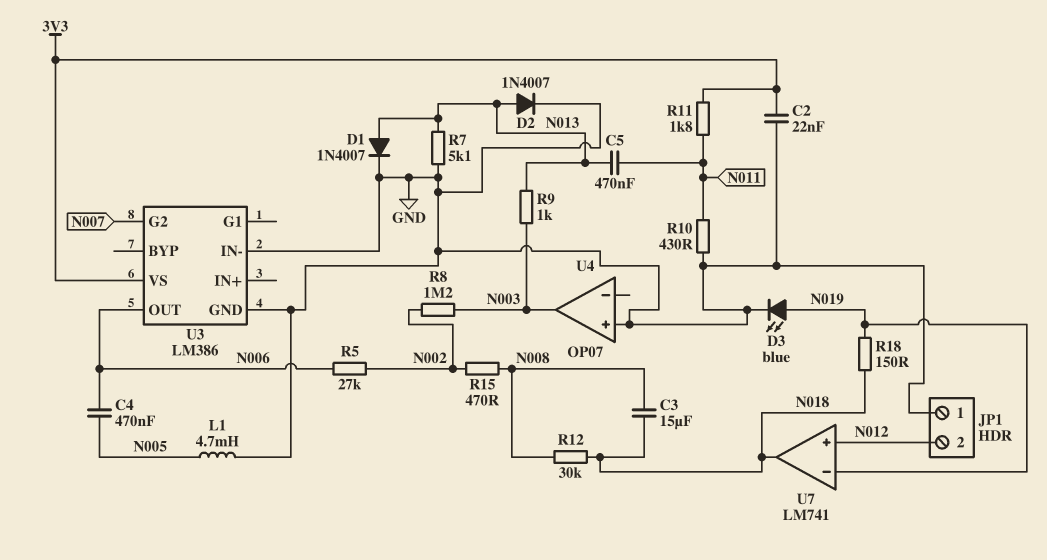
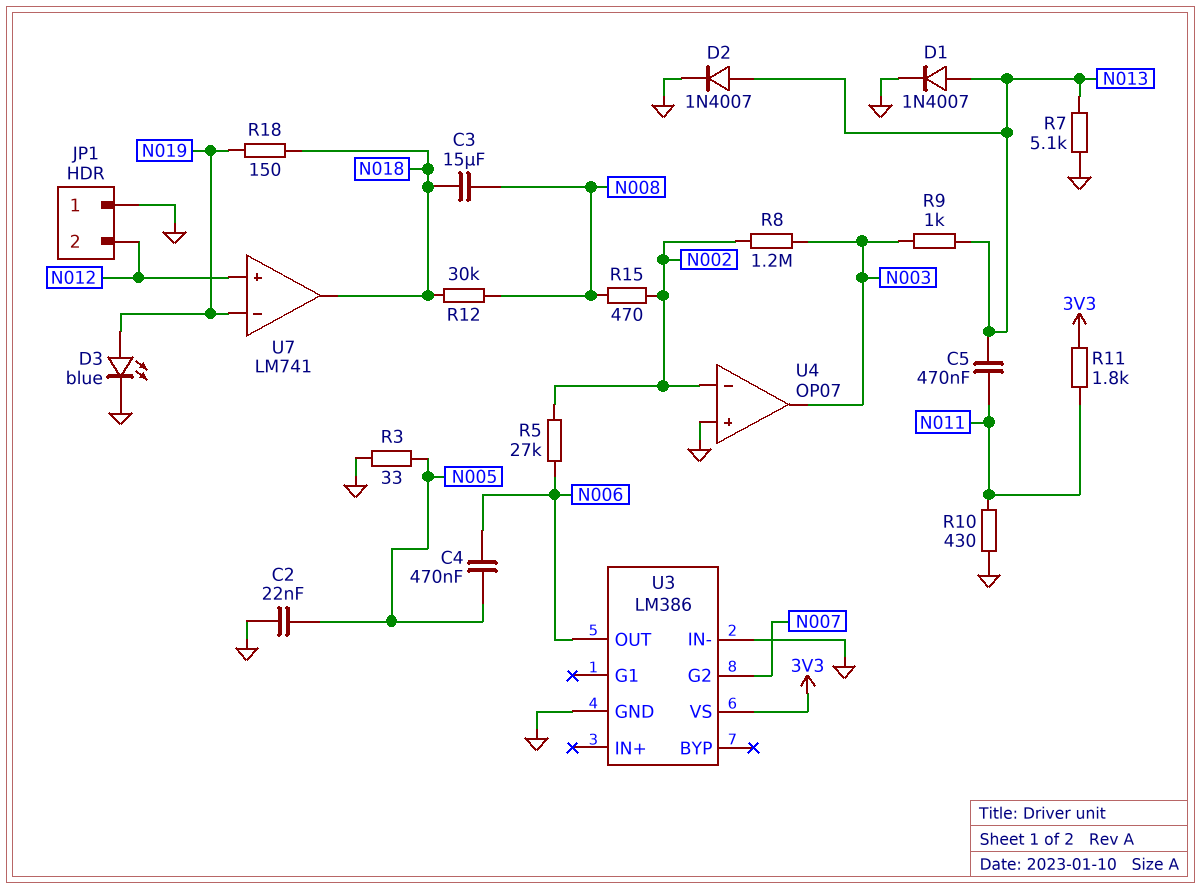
C2: 22nF (3V3, GND) -> 22nF (GND, N005)
L1: 4.7mH (GND, N005) -> none
R3: none -> 33 (GND, N005)
U4 pin in-: none -> N002

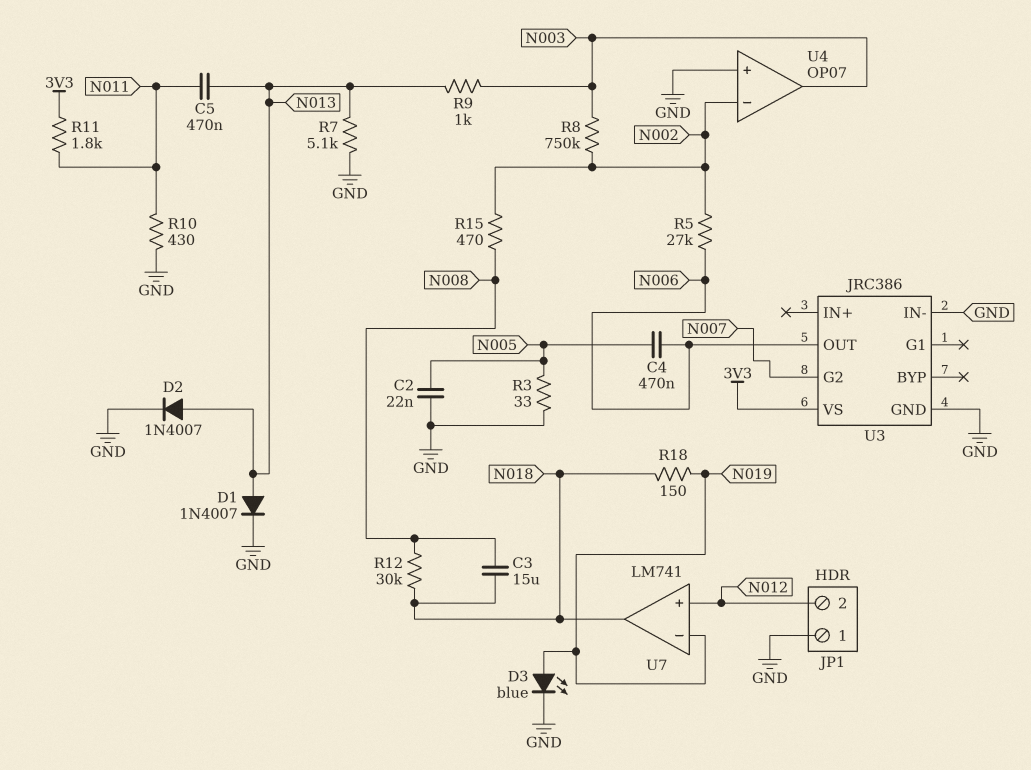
R8: 1.2M (N002, N003) -> 750k (N002, N003)
U3: LM386 -> JRC386

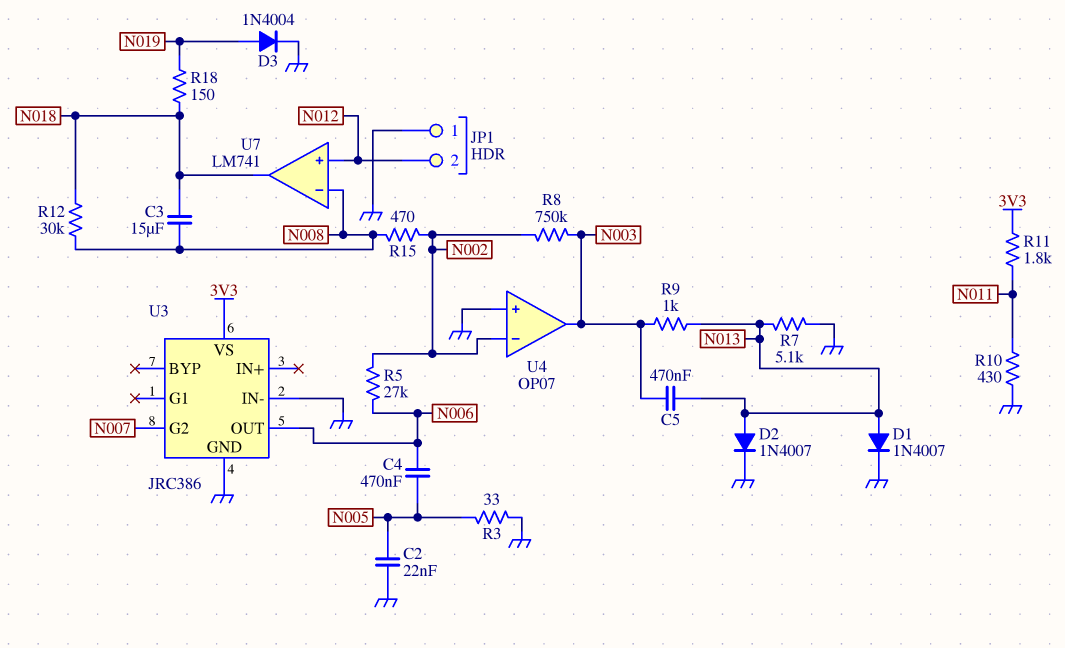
C5: 470nF (N011, N013) -> 470nF (N003, N013)
D3: LED blue (A N019, K GND) -> diode 1N4004 (A N019, K GND)
U7 pin in-: N019 -> N008

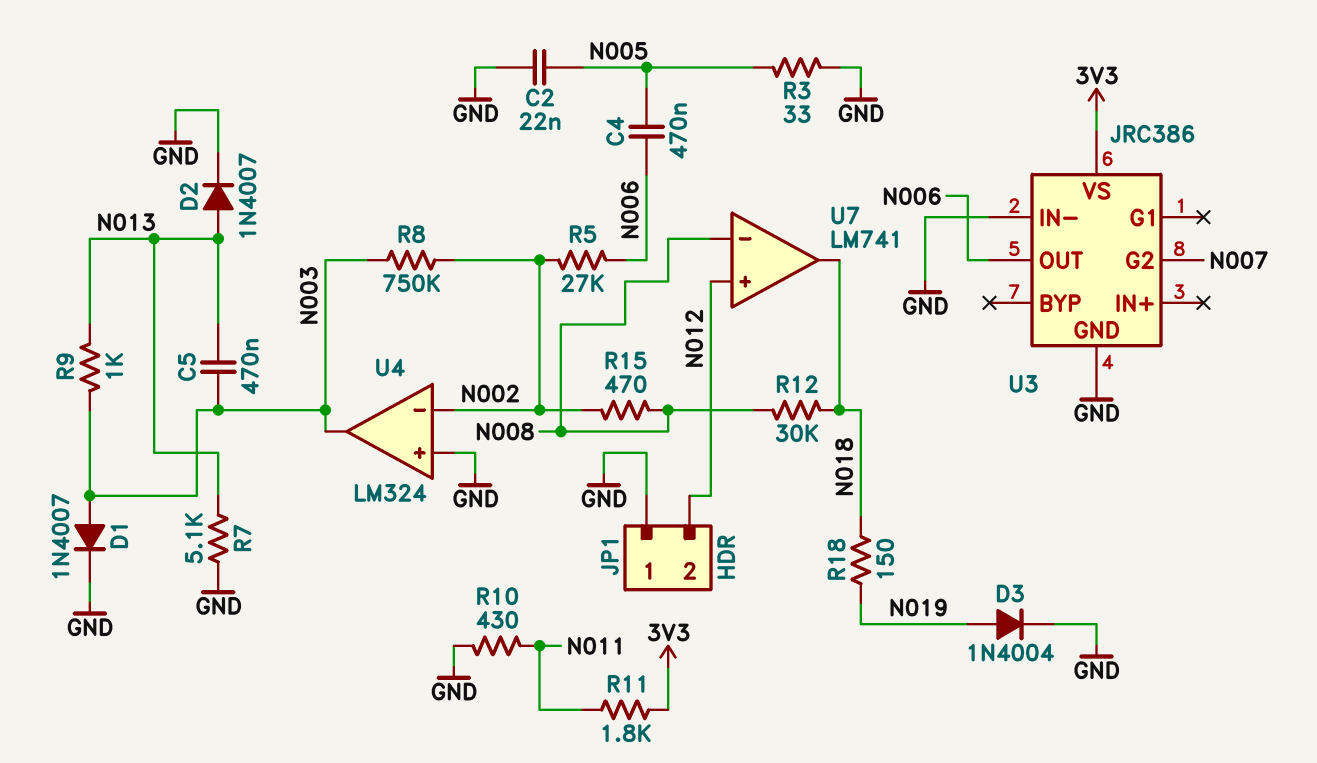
C3: 15uF (N008, N018) -> none
D1: diode 1N4007 (A N013, K GND) -> diode 1N4007 (A N003, K GND)
U4: OP07 -> LM324

